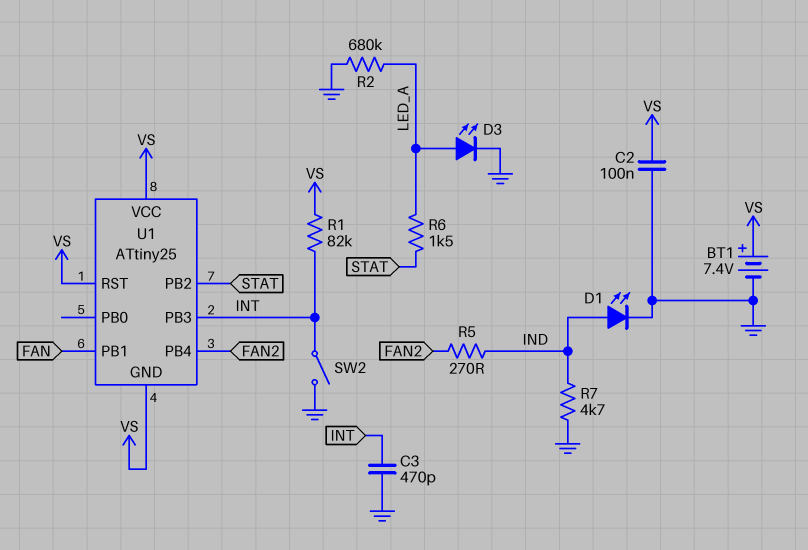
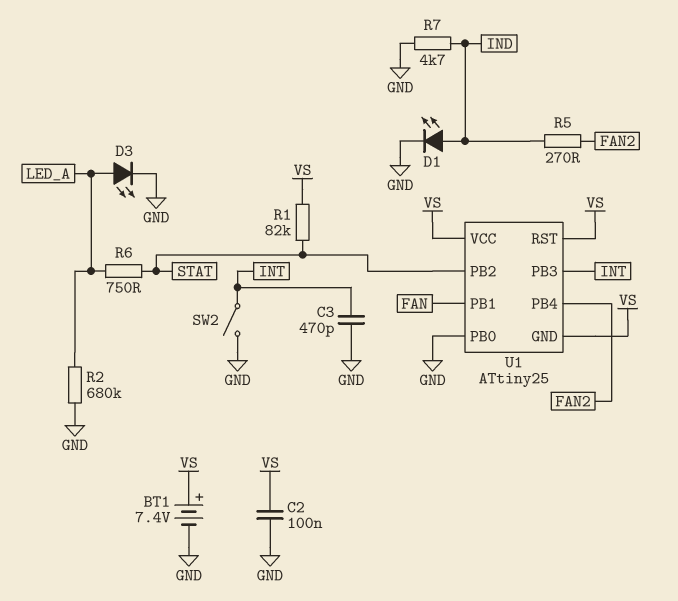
R1: 82k (INT, VS) -> 82k (STAT, VS)
R6: 1.5k (LED_A, STAT) -> 750 (LED_A, STAT)
U1 pin PB0: none -> GND

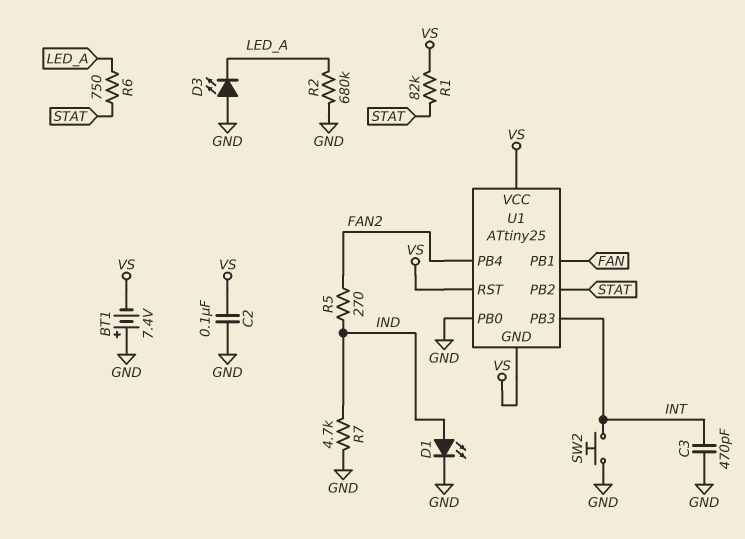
BT1: 7.4V (plus VS, minus GND) -> 7.4V (plus GND, minus VS)
D3: LED (A LED_A, K GND) -> LED (A GND, K LED_A)
SW2: switch (GND, INT) -> button (GND, INT)

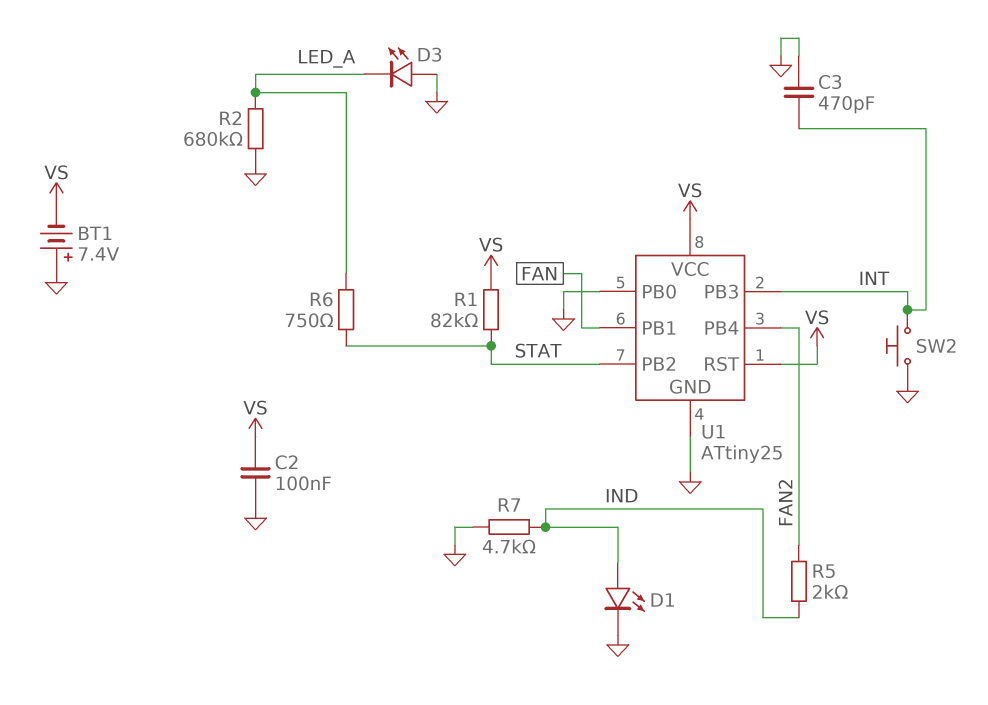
R5: 270 (FAN2, IND) -> 2k (FAN2, IND)
U1 pin GND: VS -> GND

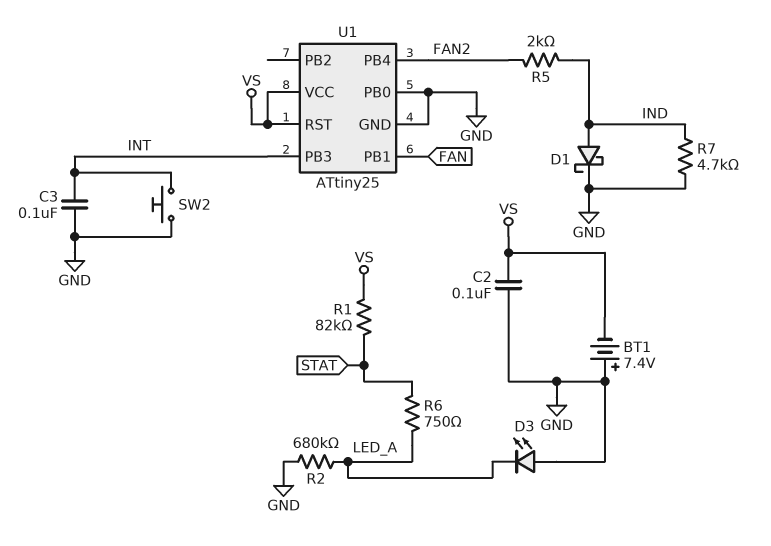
C3: 470pF (GND, INT) -> 100nF (GND, INT)
D1: LED (A IND, K GND) -> schottky (A IND, K GND)
U1 pin PB2: STAT -> none

